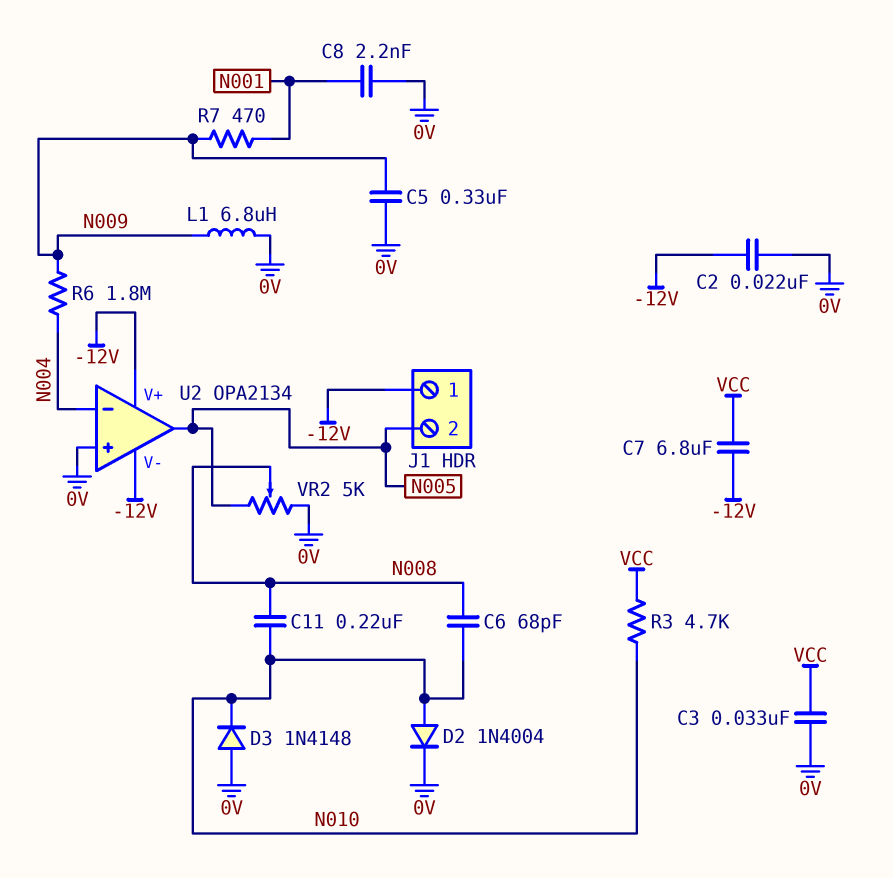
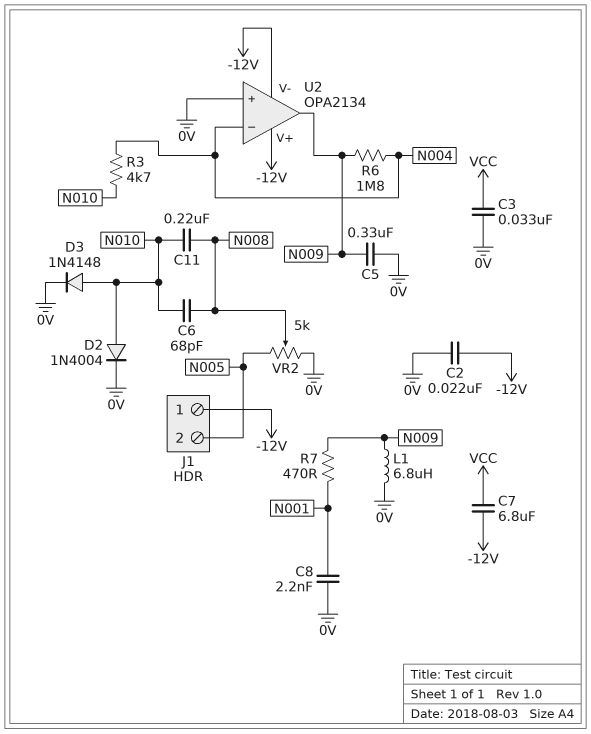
D3: diode 1N4148 (A 0V, K N010) -> diode 1N4148 (A N010, K 0V)
R3: 4.7k (N010, VCC) -> 4.7k (N004, N010)
U2 pin out: N005 -> N009

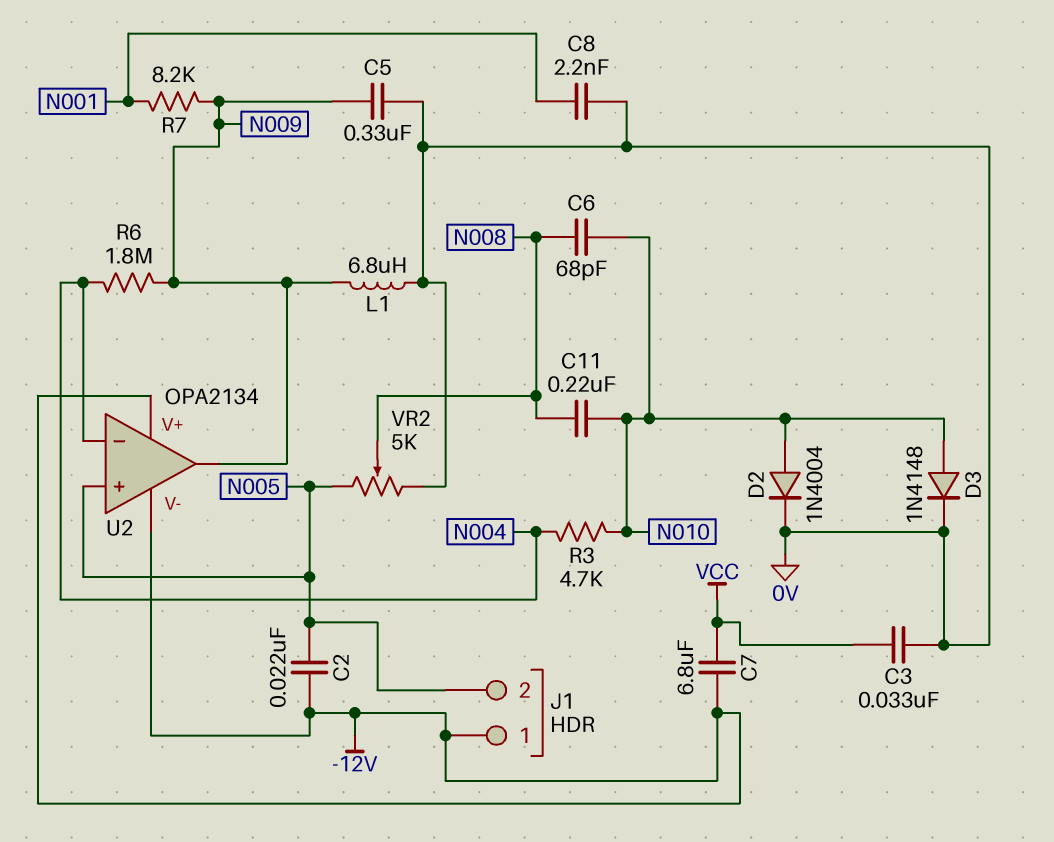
C2: 22nF (-12V, 0V) -> 22nF (-12V, N005)
R7: 470 (N001, N009) -> 8.2k (N001, N009)
U2 pin in+: 0V -> N005

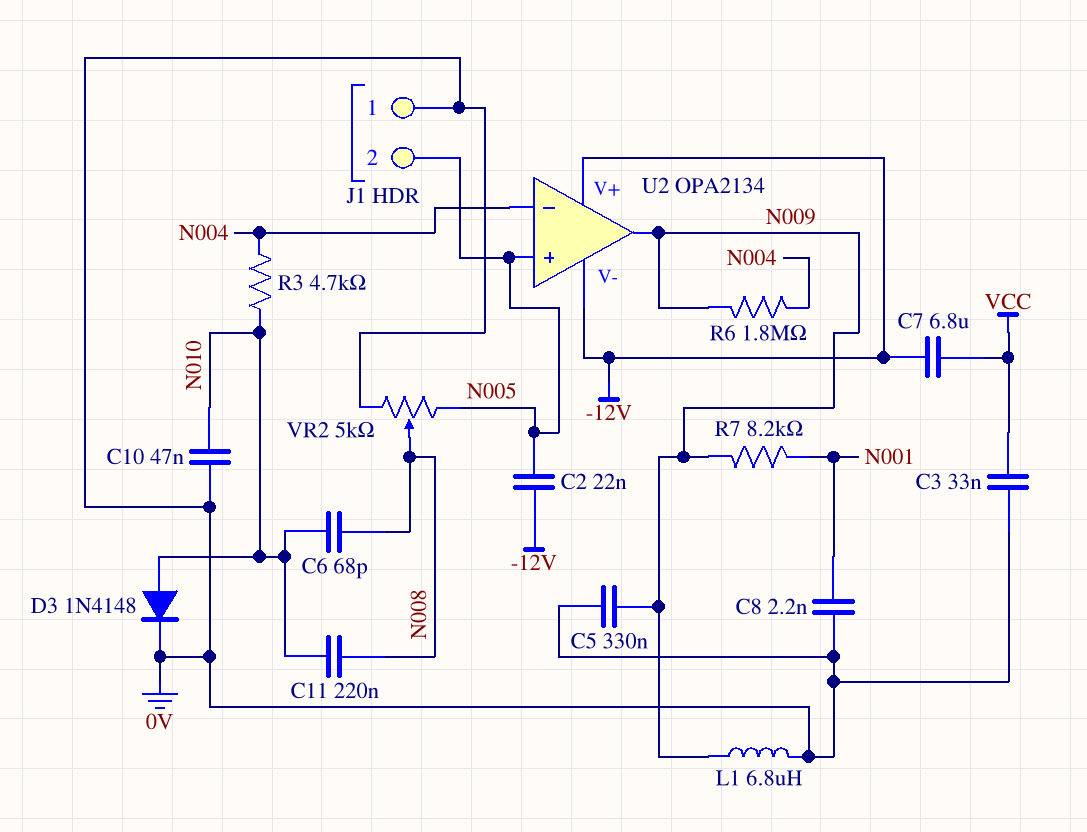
C10: none -> 47nF (0V, N010)
D2: diode 1N4004 (A N010, K 0V) -> none
J1 pin 1: -12V -> 0V

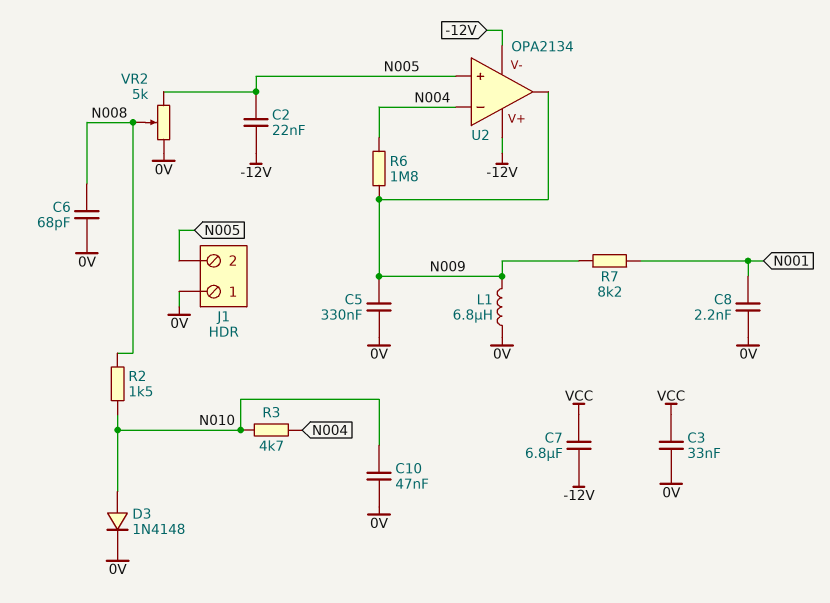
C6: 68pF (N008, N010) -> 68pF (0V, N008)
C11: 220nF (N008, N010) -> none
R2: none -> 1.5k (N008, N010)

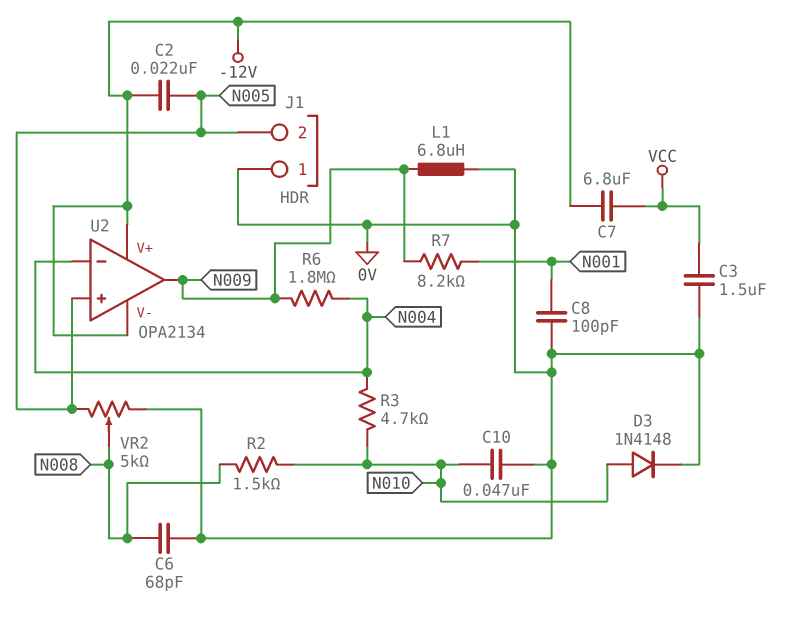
C3: 33nF (0V, VCC) -> 1.5uF (0V, VCC)
C5: 330nF (0V, N009) -> none
C8: 2.2nF (0V, N001) -> 100pF (0V, N001)

